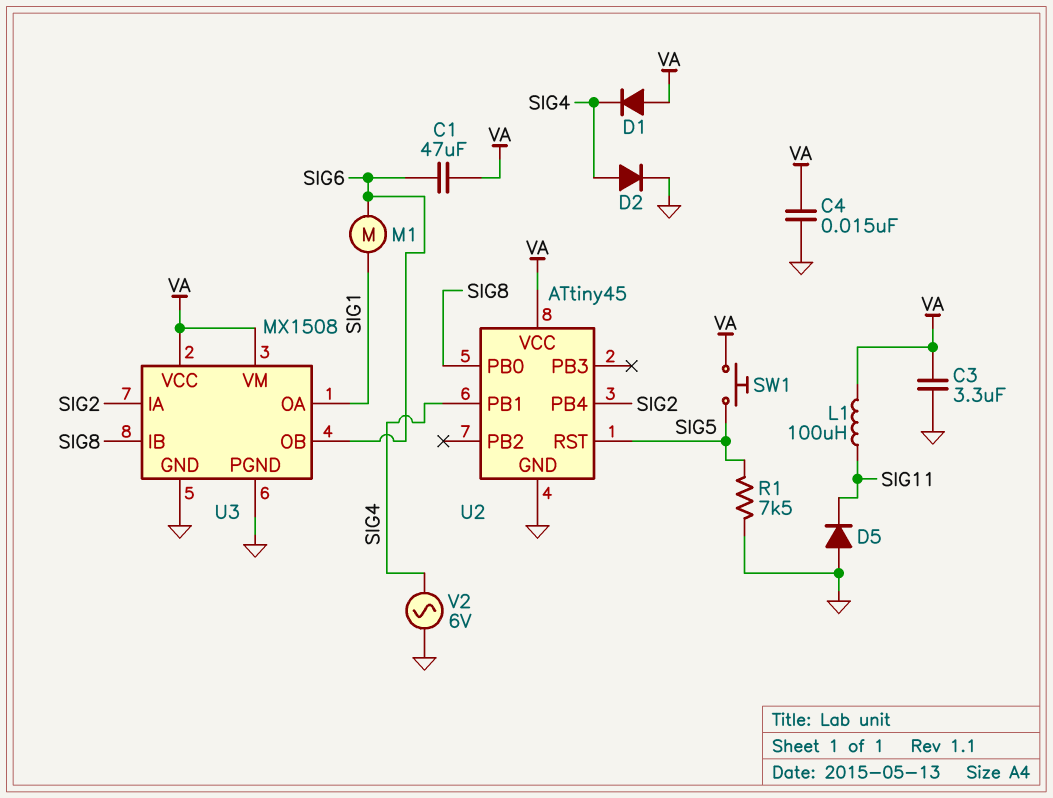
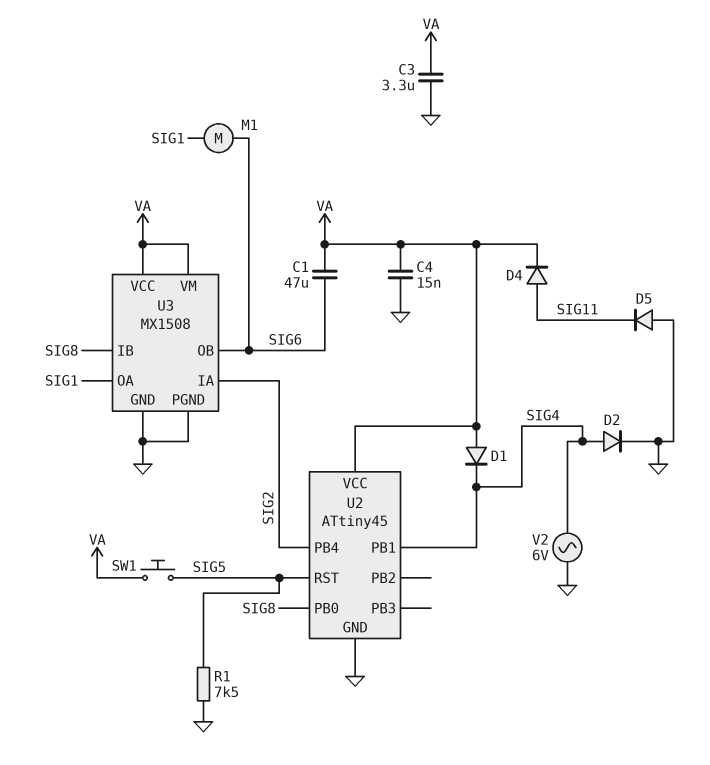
D4: none -> diode (A SIG11, K VA)
L1: 100uH (SIG11, VA) -> none

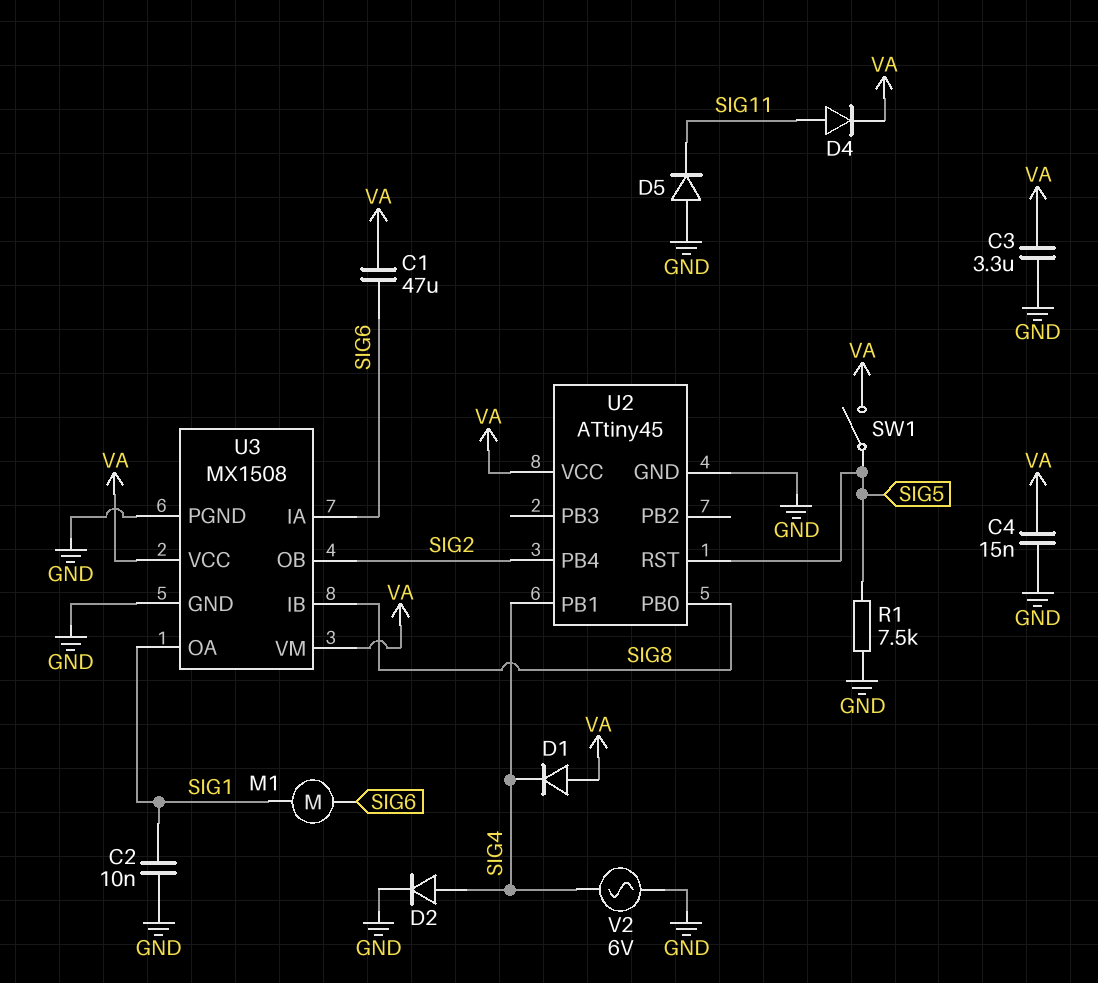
C2: none -> 10nF (GND, SIG1)
SW1: button (SIG5, VA) -> switch (SIG5, VA)
U3 pin IA: SIG2 -> SIG6
U3 pin OB: SIG6 -> SIG2

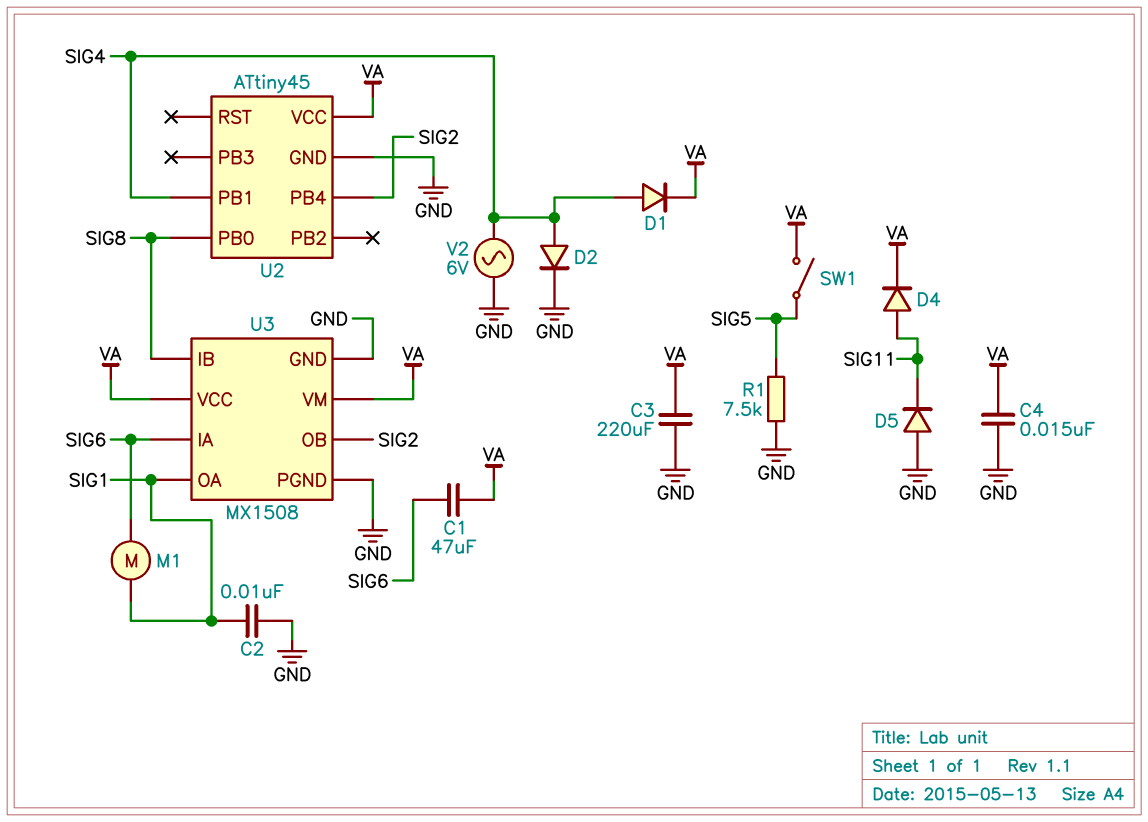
C3: 3.3uF (GND, VA) -> 220uF (GND, VA)
D1: diode (A VA, K SIG4) -> diode (A SIG4, K VA)
U2 pin RST: SIG5 -> none

